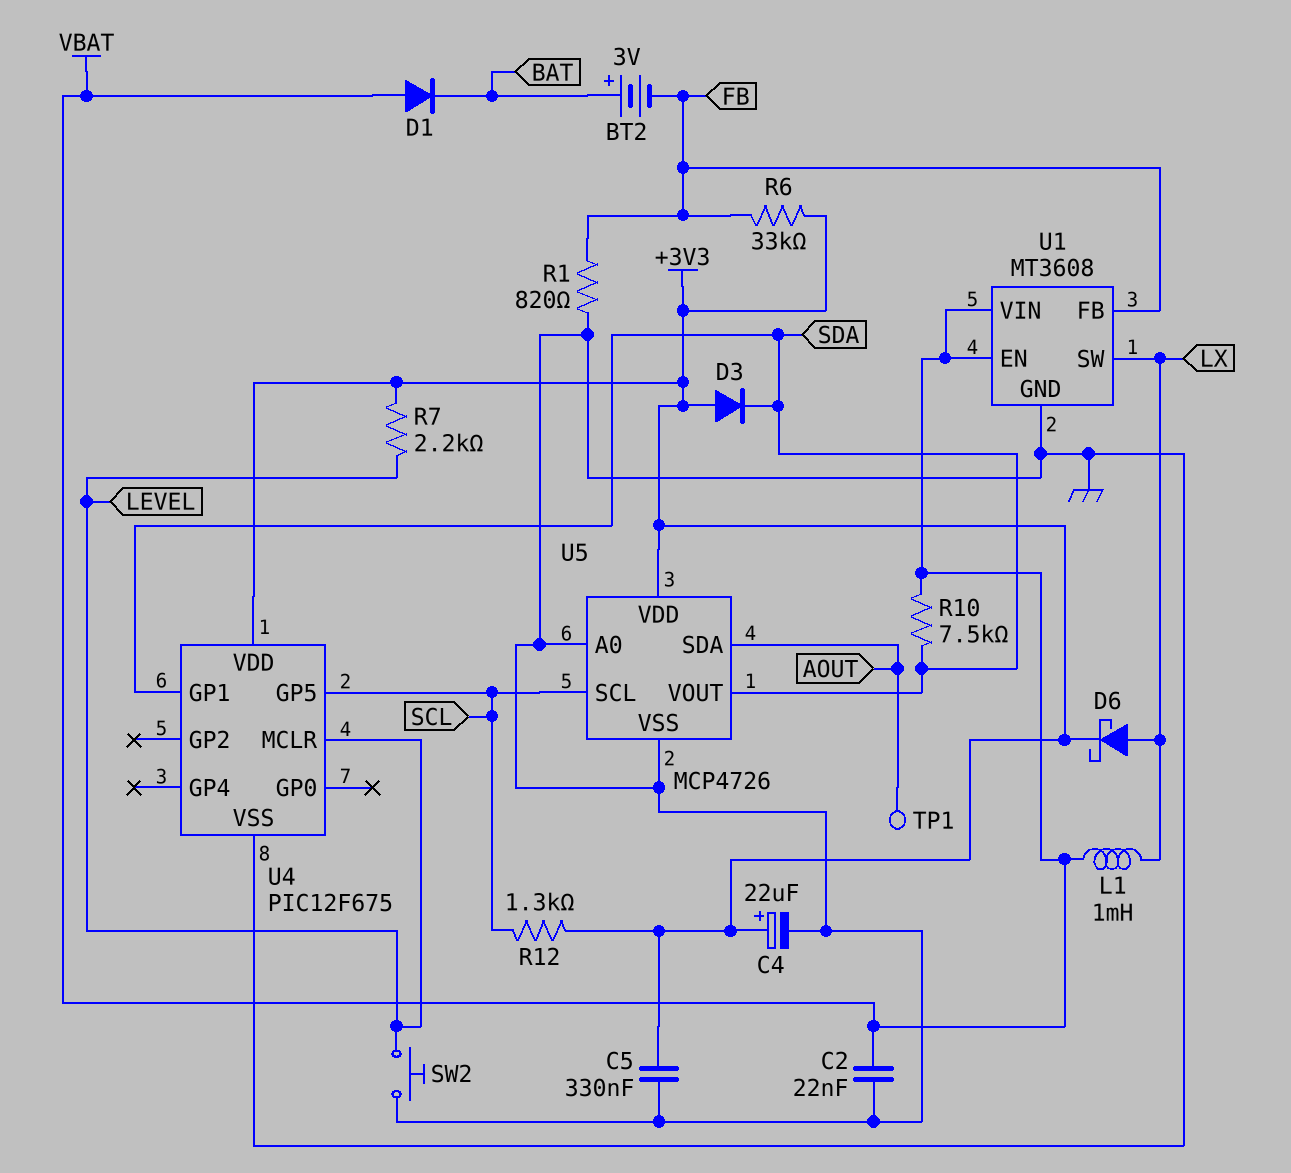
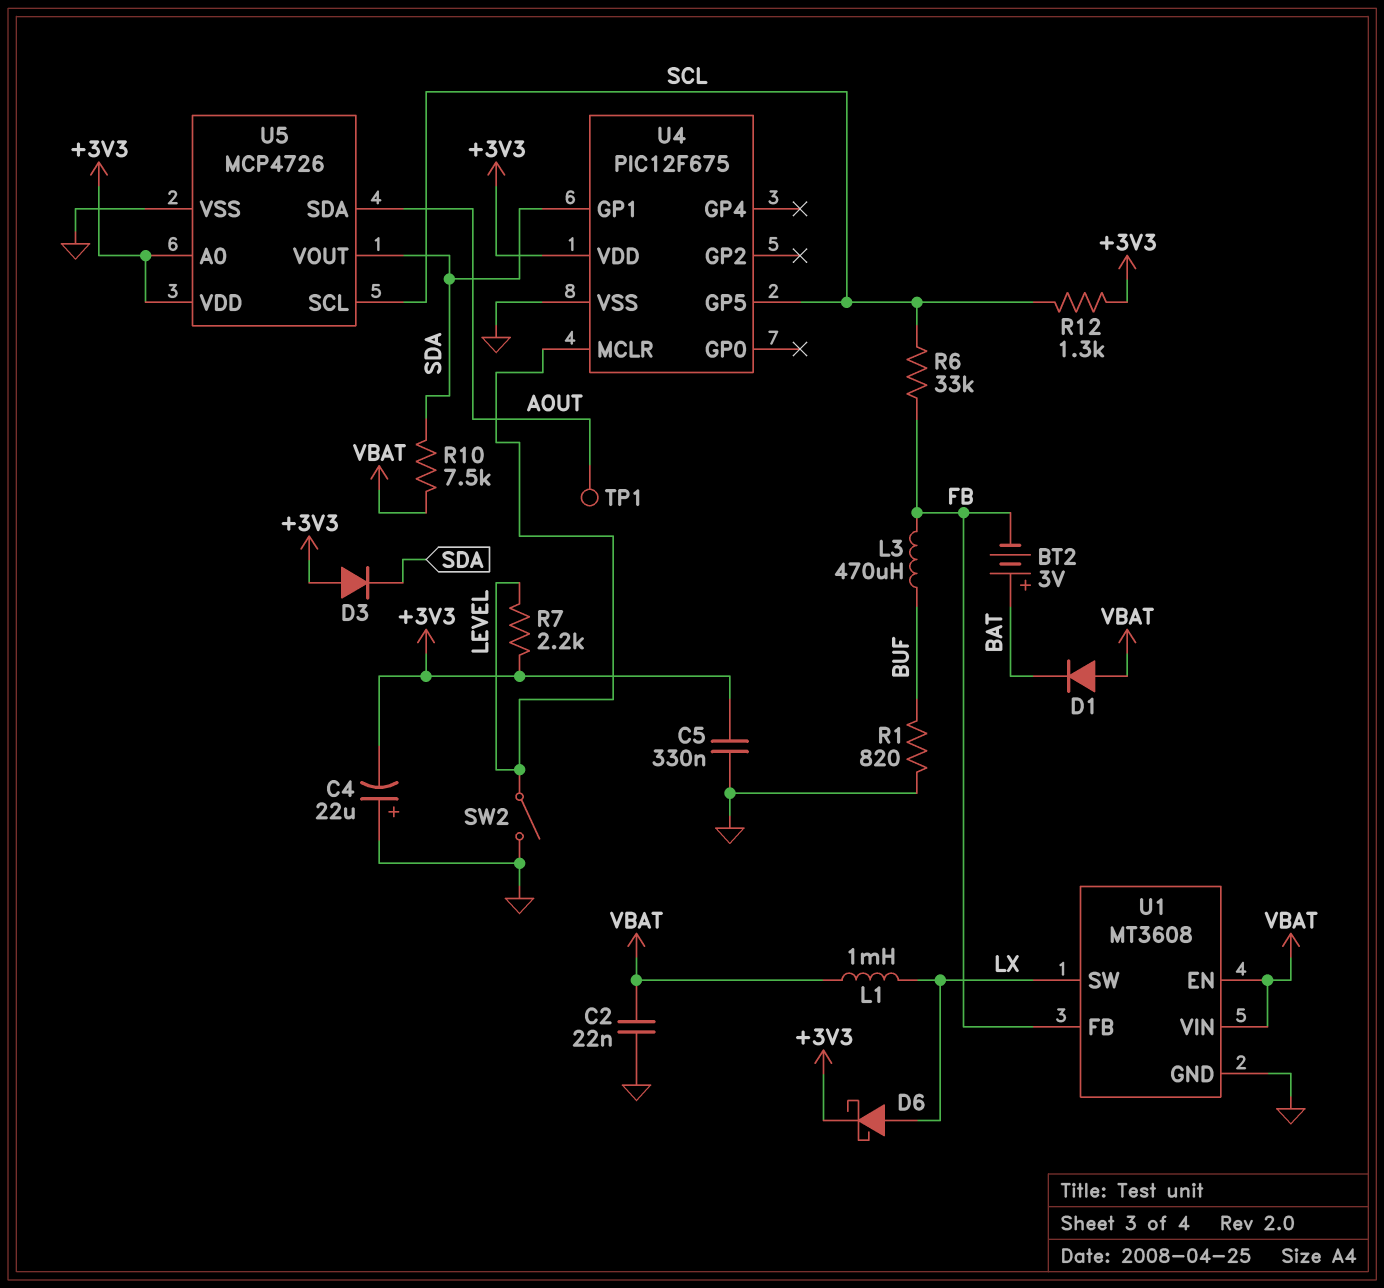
C4: 22uF (plus +3V3, minus GND) -> 22uF (plus GND, minus +3V3)
L3: none -> 470uH (BUF, FB)
R1: 820 (FB, GND) -> 820 (BUF, GND)
R6: 33k (+3V3, FB) -> 33k (FB, SCL)
SW2: button (GND, LEVEL) -> switch (GND, LEVEL)
U5 pin A0: GND -> +3V3

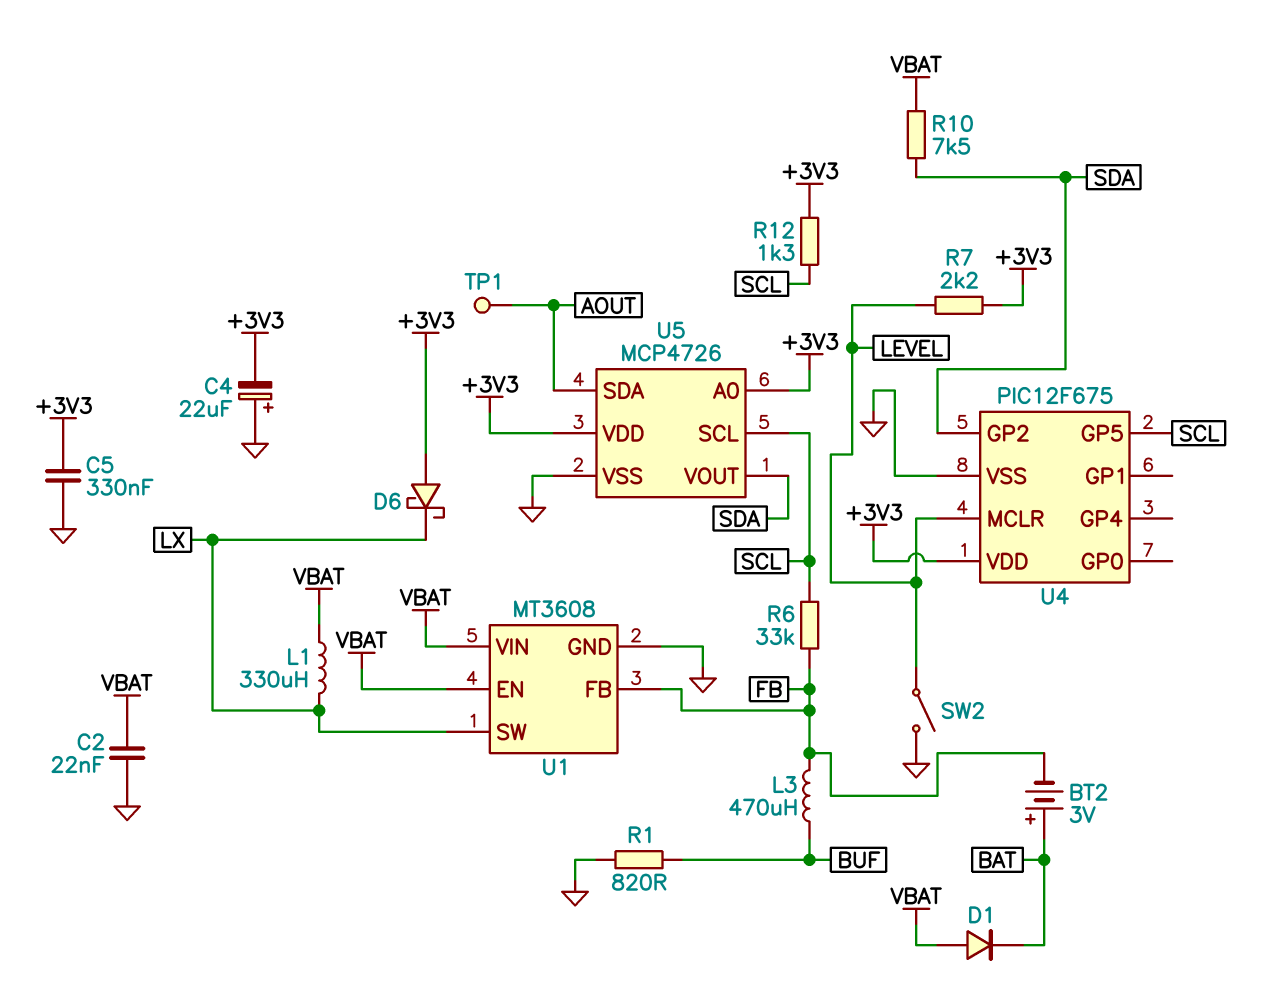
D3: diode (A +3V3, K SDA) -> none
D6: schottky (A LX, K +3V3) -> schottky (A +3V3, K LX)
L1: 1mH (LX, VBAT) -> 330uH (LX, VBAT)
U4 pin GP1: SDA -> none
U4 pin GP2: none -> SDA

